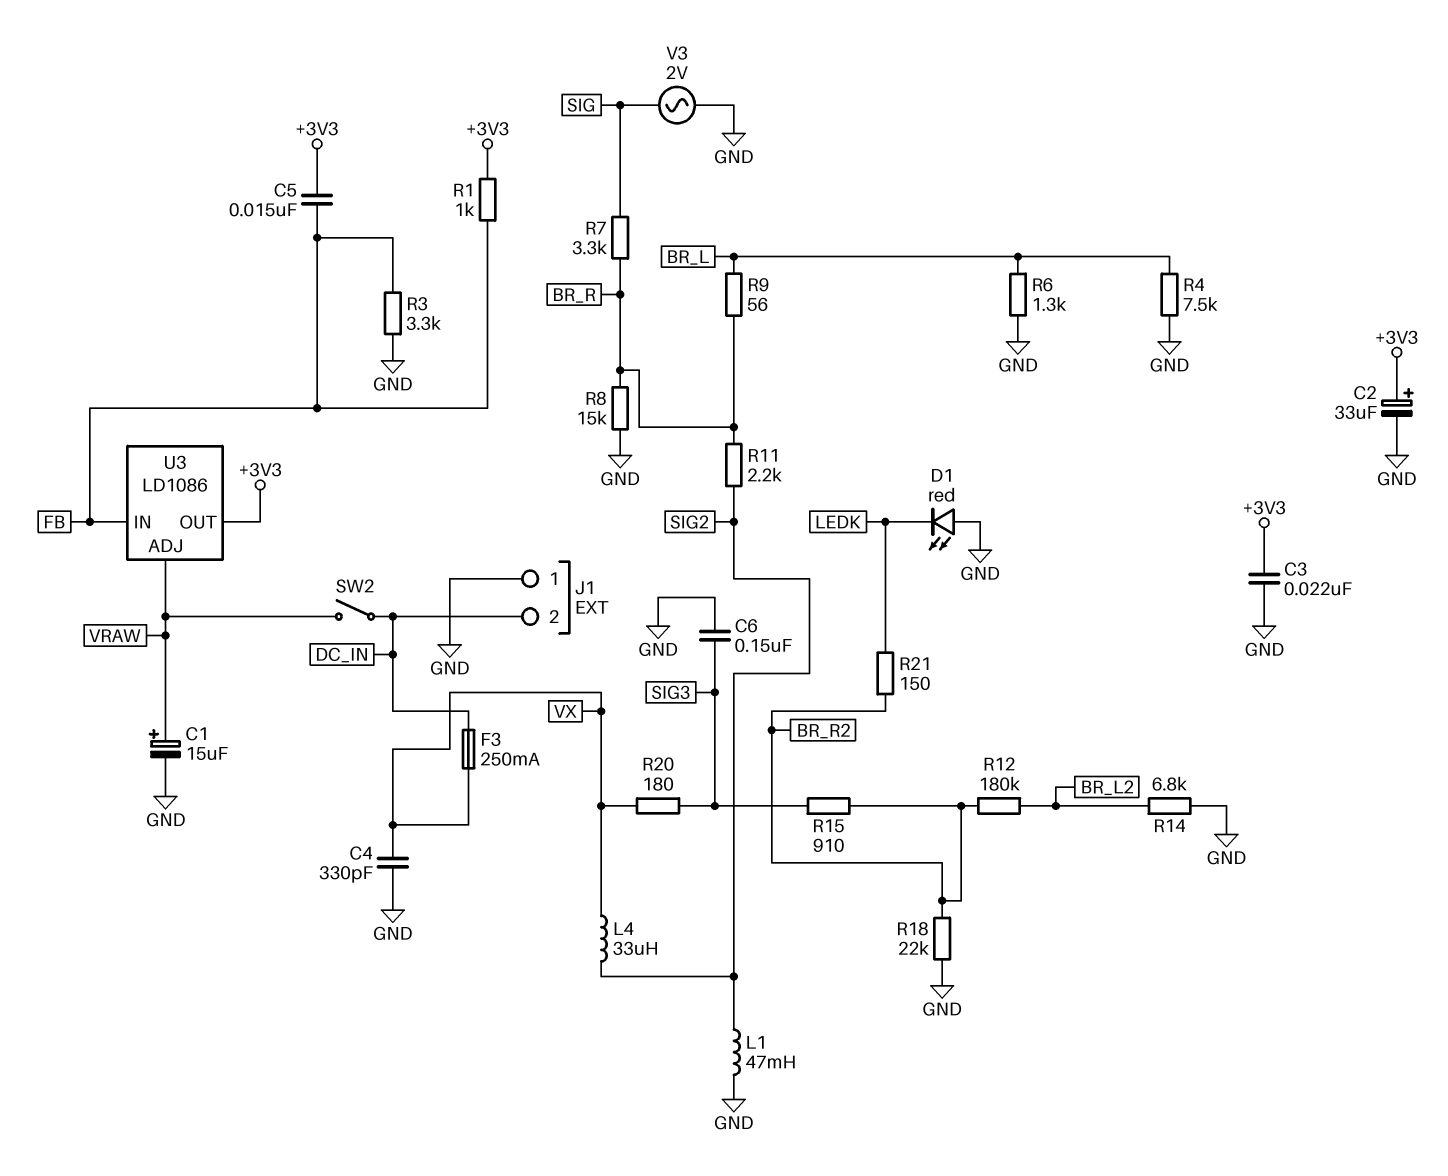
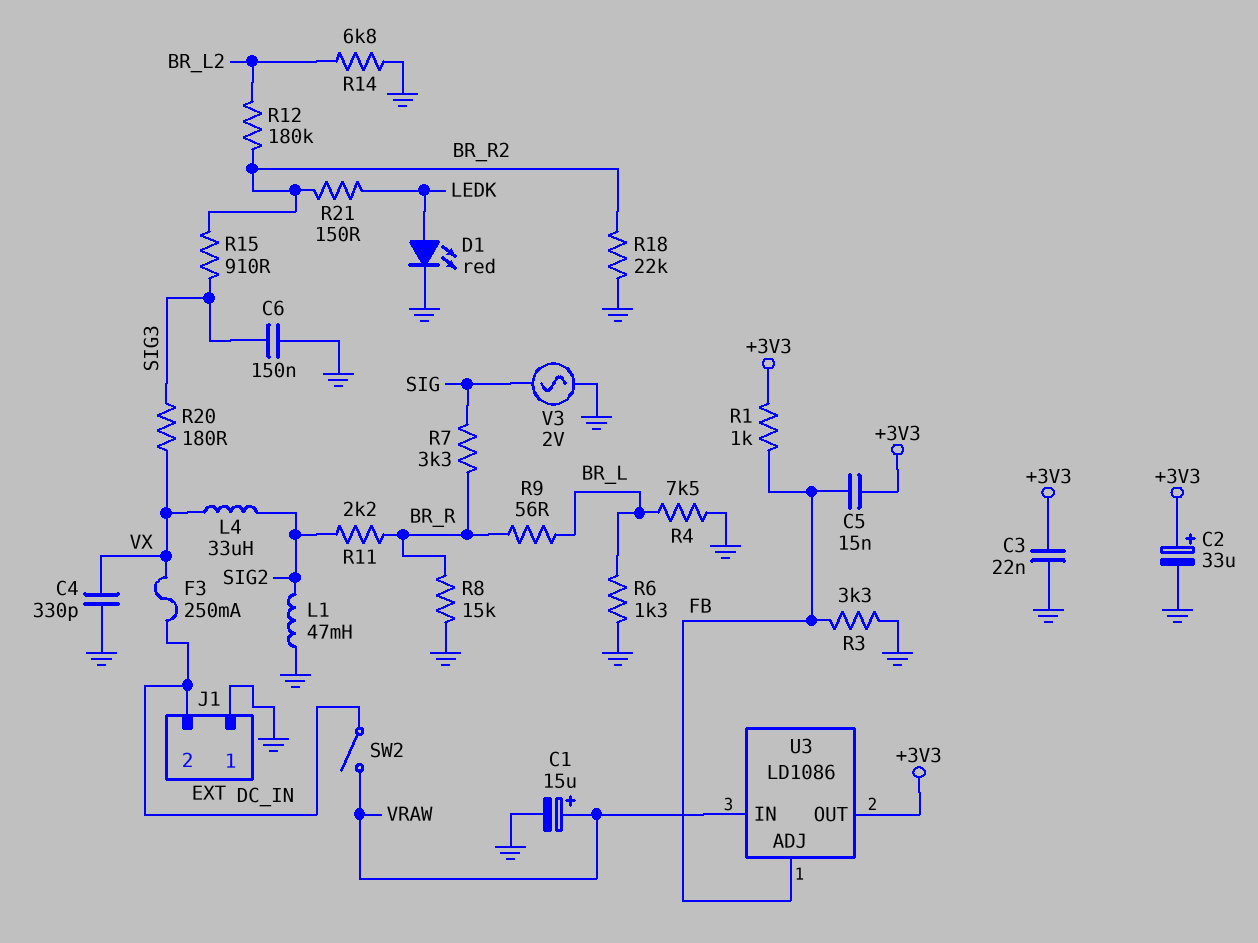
D1: LED red (A GND, K LEDK) -> LED red (A LEDK, K GND)
U3 pin ADJ: VRAW -> FB
U3 pin IN: FB -> VRAW

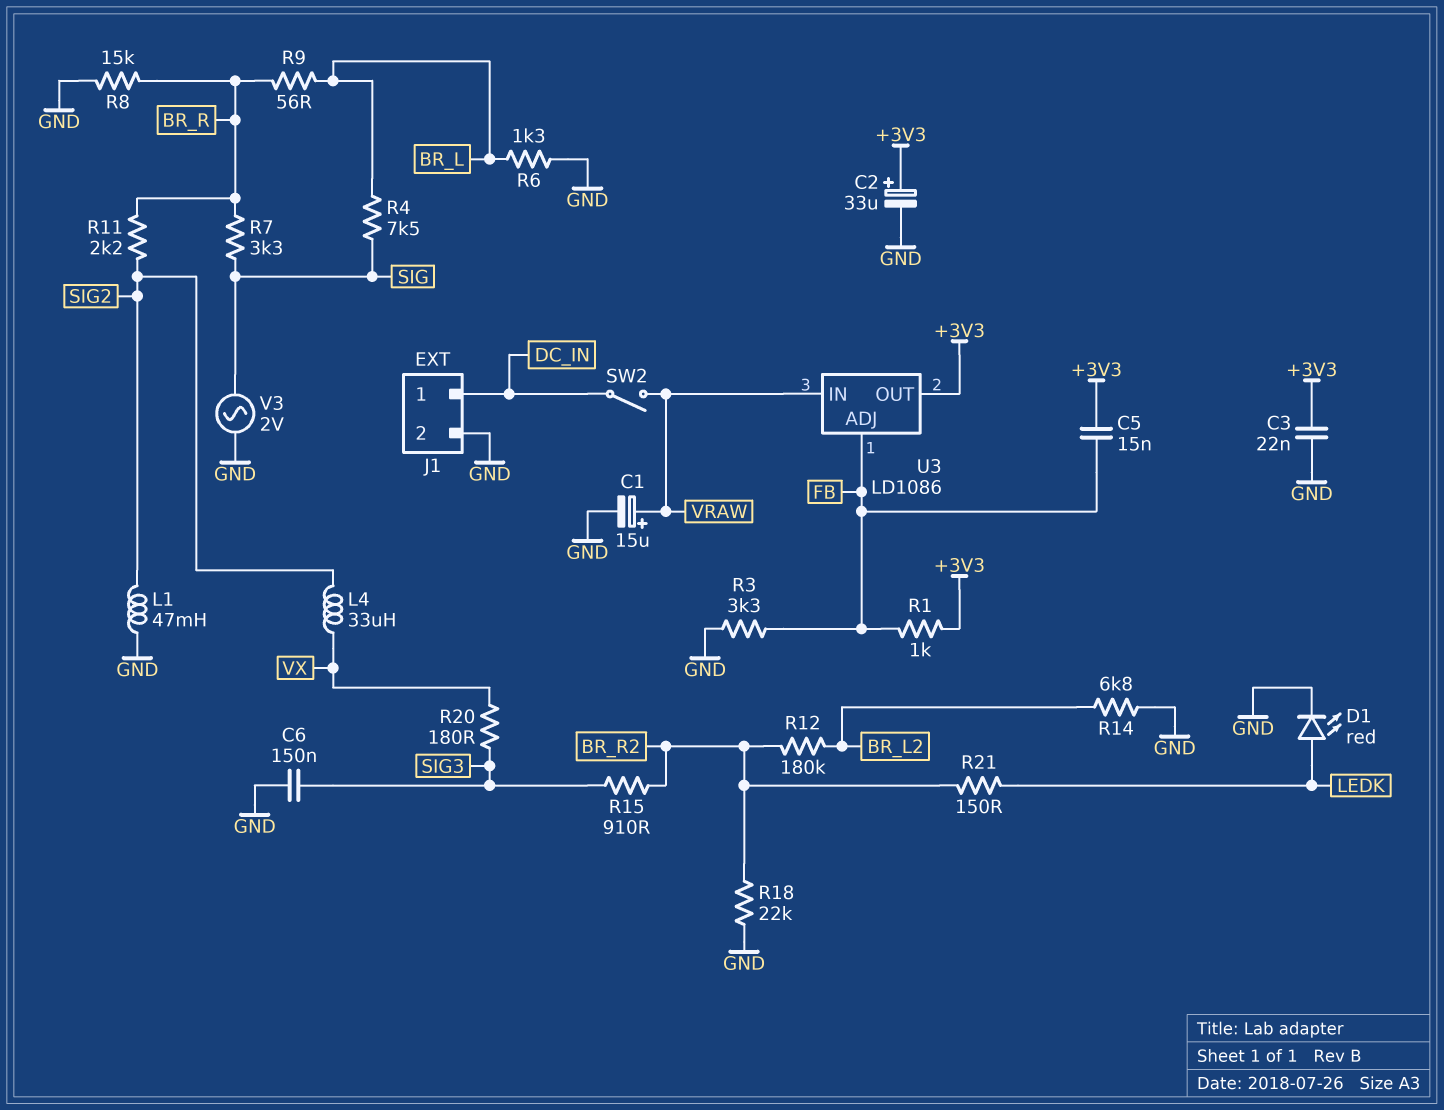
C4: 330pF (GND, VX) -> none
F3: 250mA (DC_IN, VX) -> none
J1 pin 1: GND -> DC_IN
J1 pin 2: DC_IN -> GND
R4: 7.5k (BR_L, GND) -> 7.5k (BR_L, SIG)

